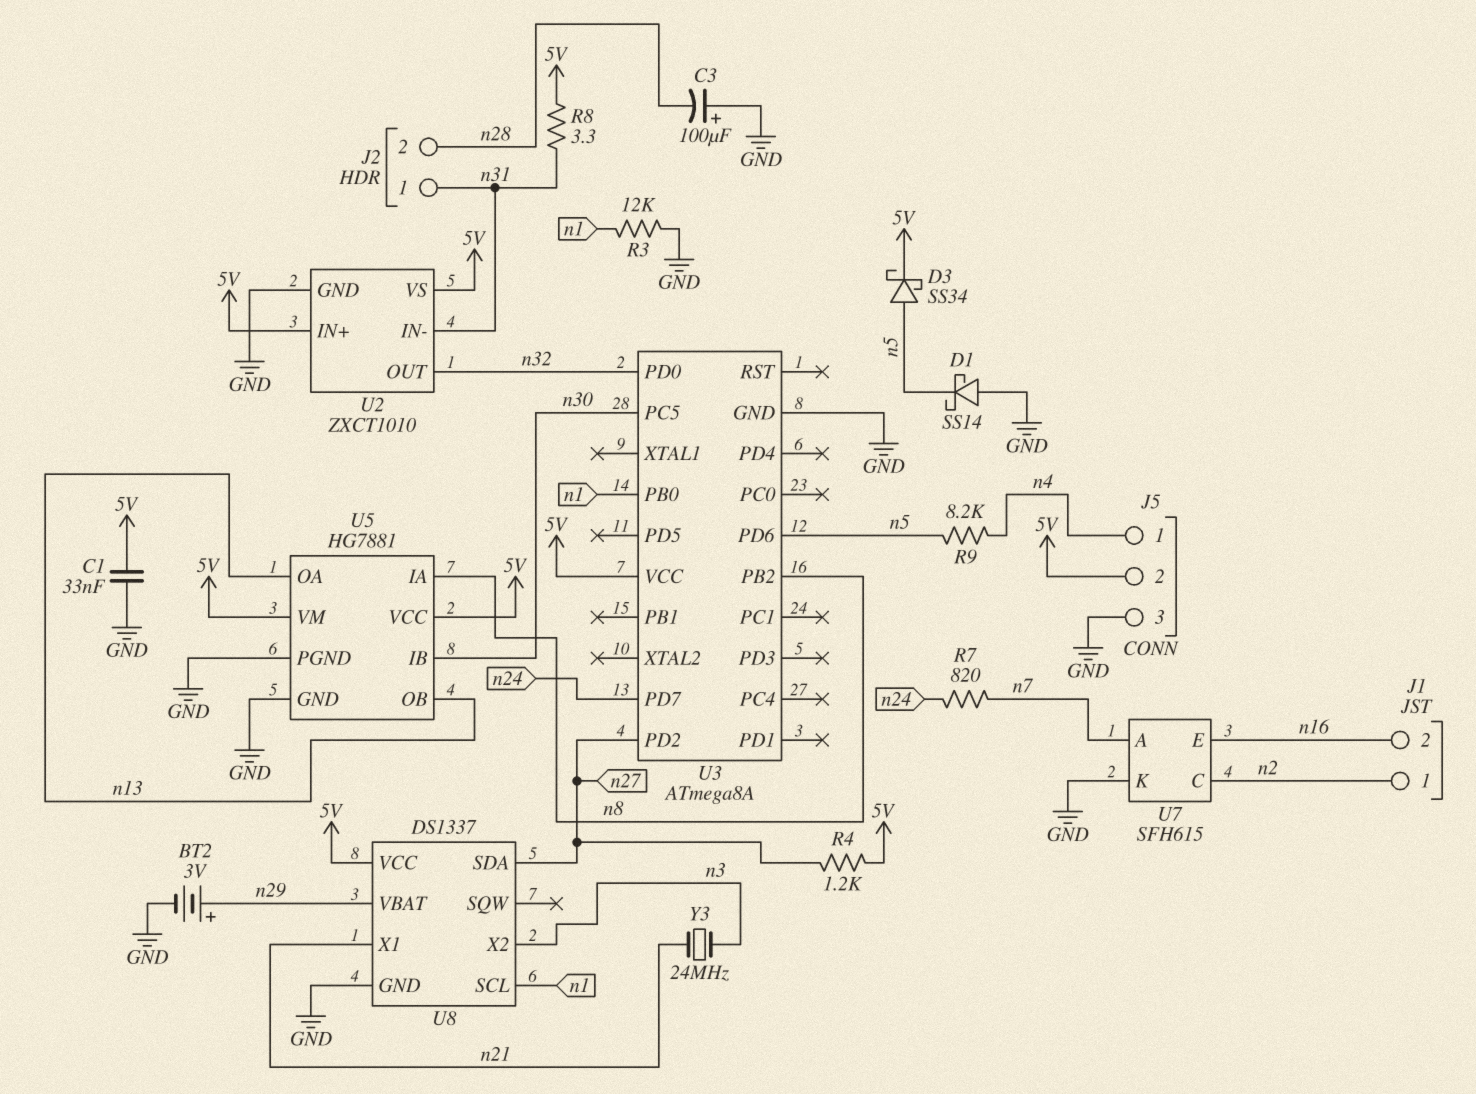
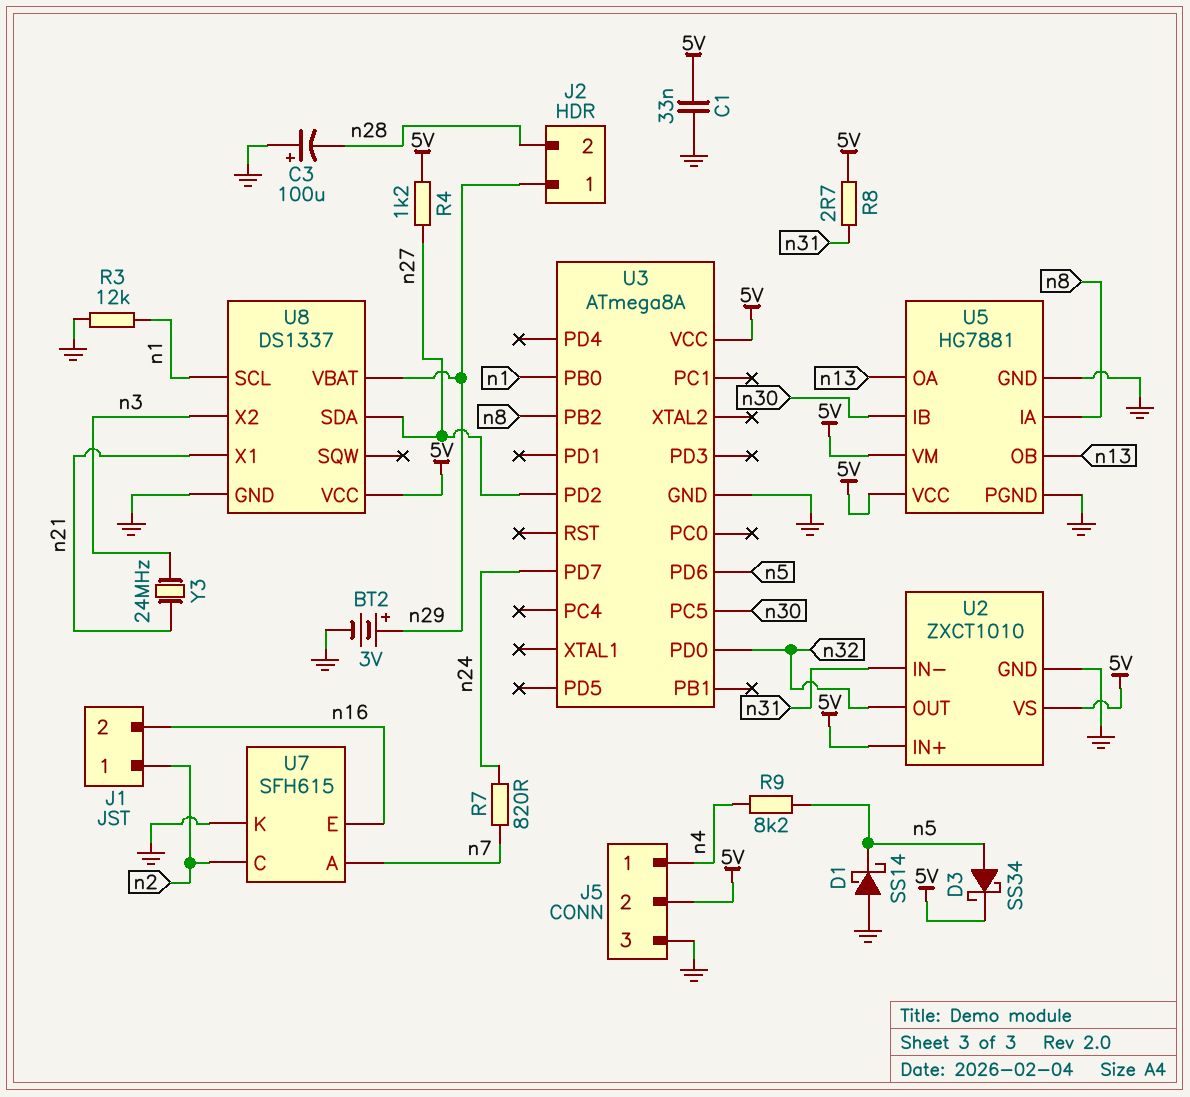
J2 pin 1: n31 -> n29
R8: 3.3 (5V, n31) -> 2.7 (5V, n31)

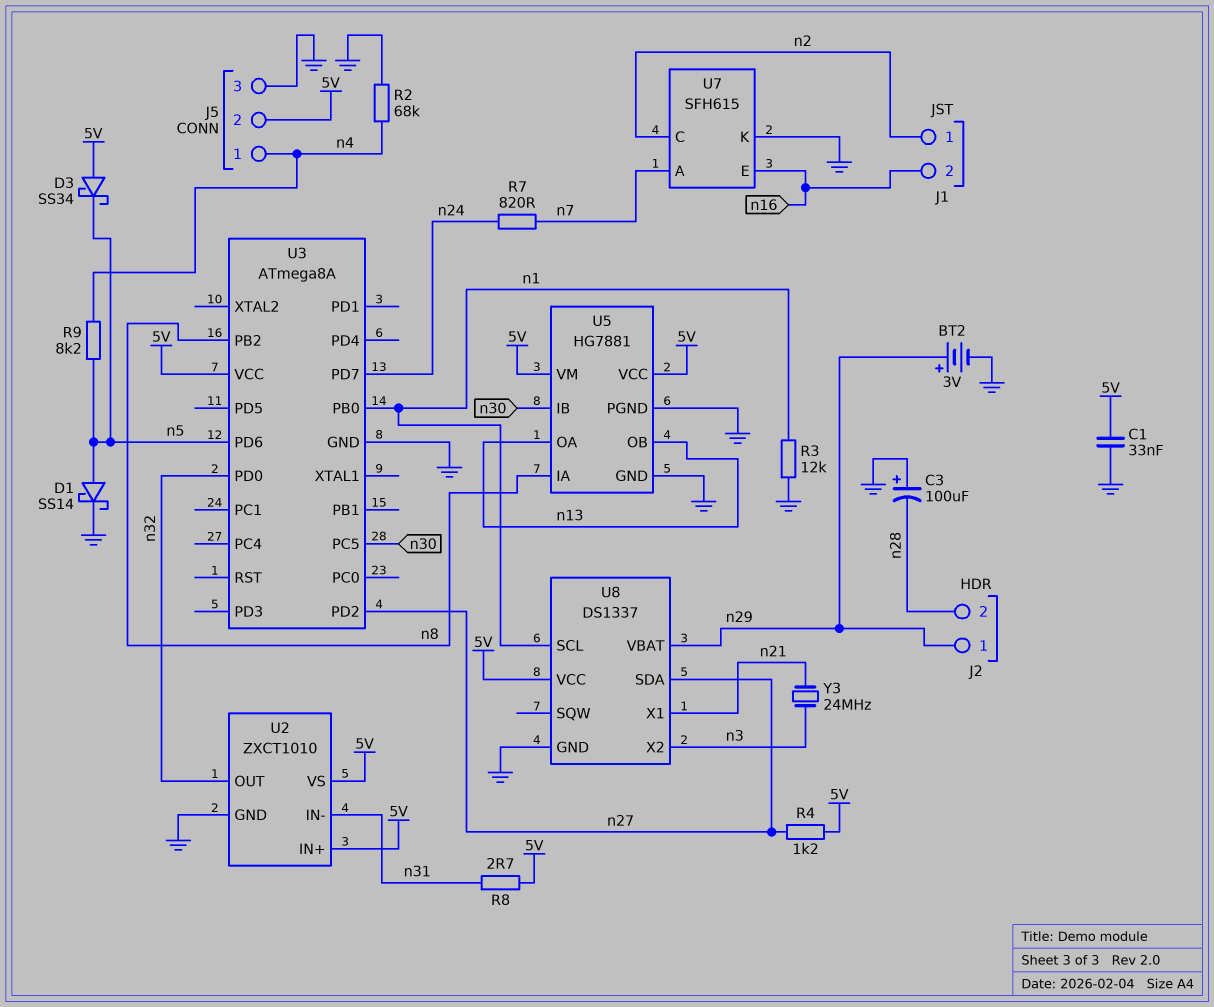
D1: schottky SS14 (A GND, K n5) -> schottky SS14 (A n5, K GND)
D3: schottky SS34 (A n5, K 5V) -> schottky SS34 (A 5V, K n5)
R2: none -> 68k (GND, n4)

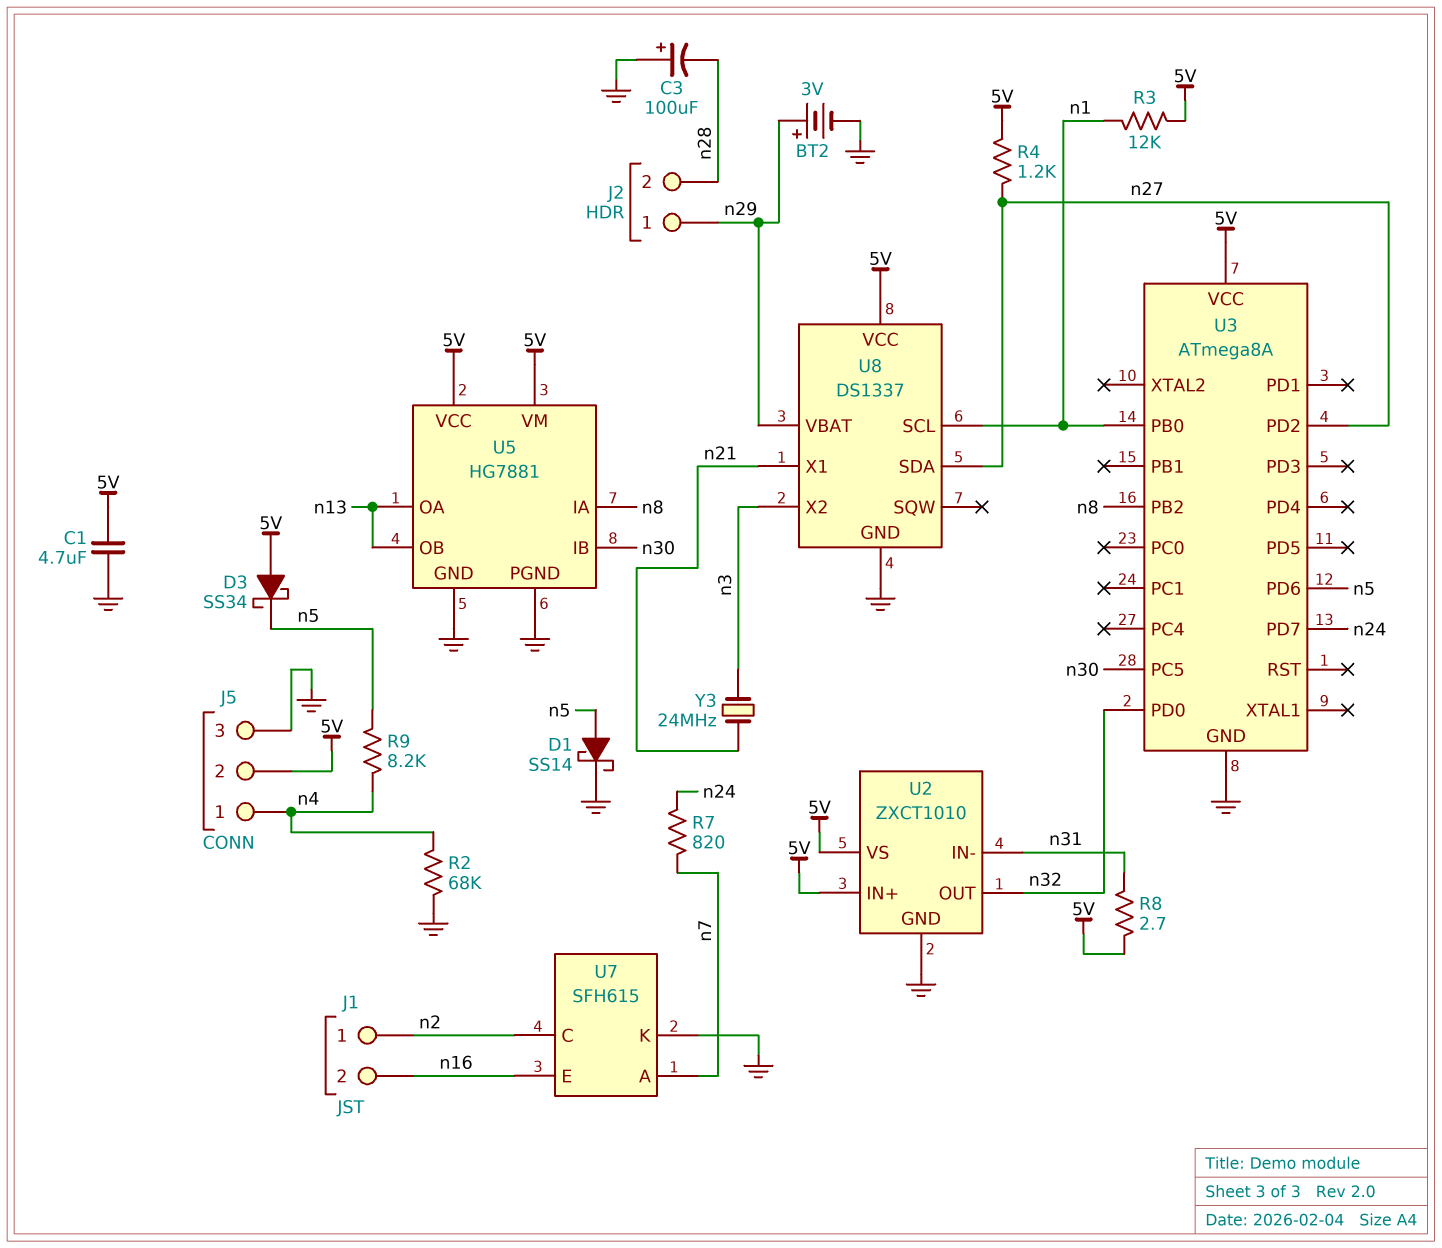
C1: 33nF (5V, GND) -> 4.7uF (5V, GND)
R3: 12k (GND, n1) -> 12k (5V, n1)

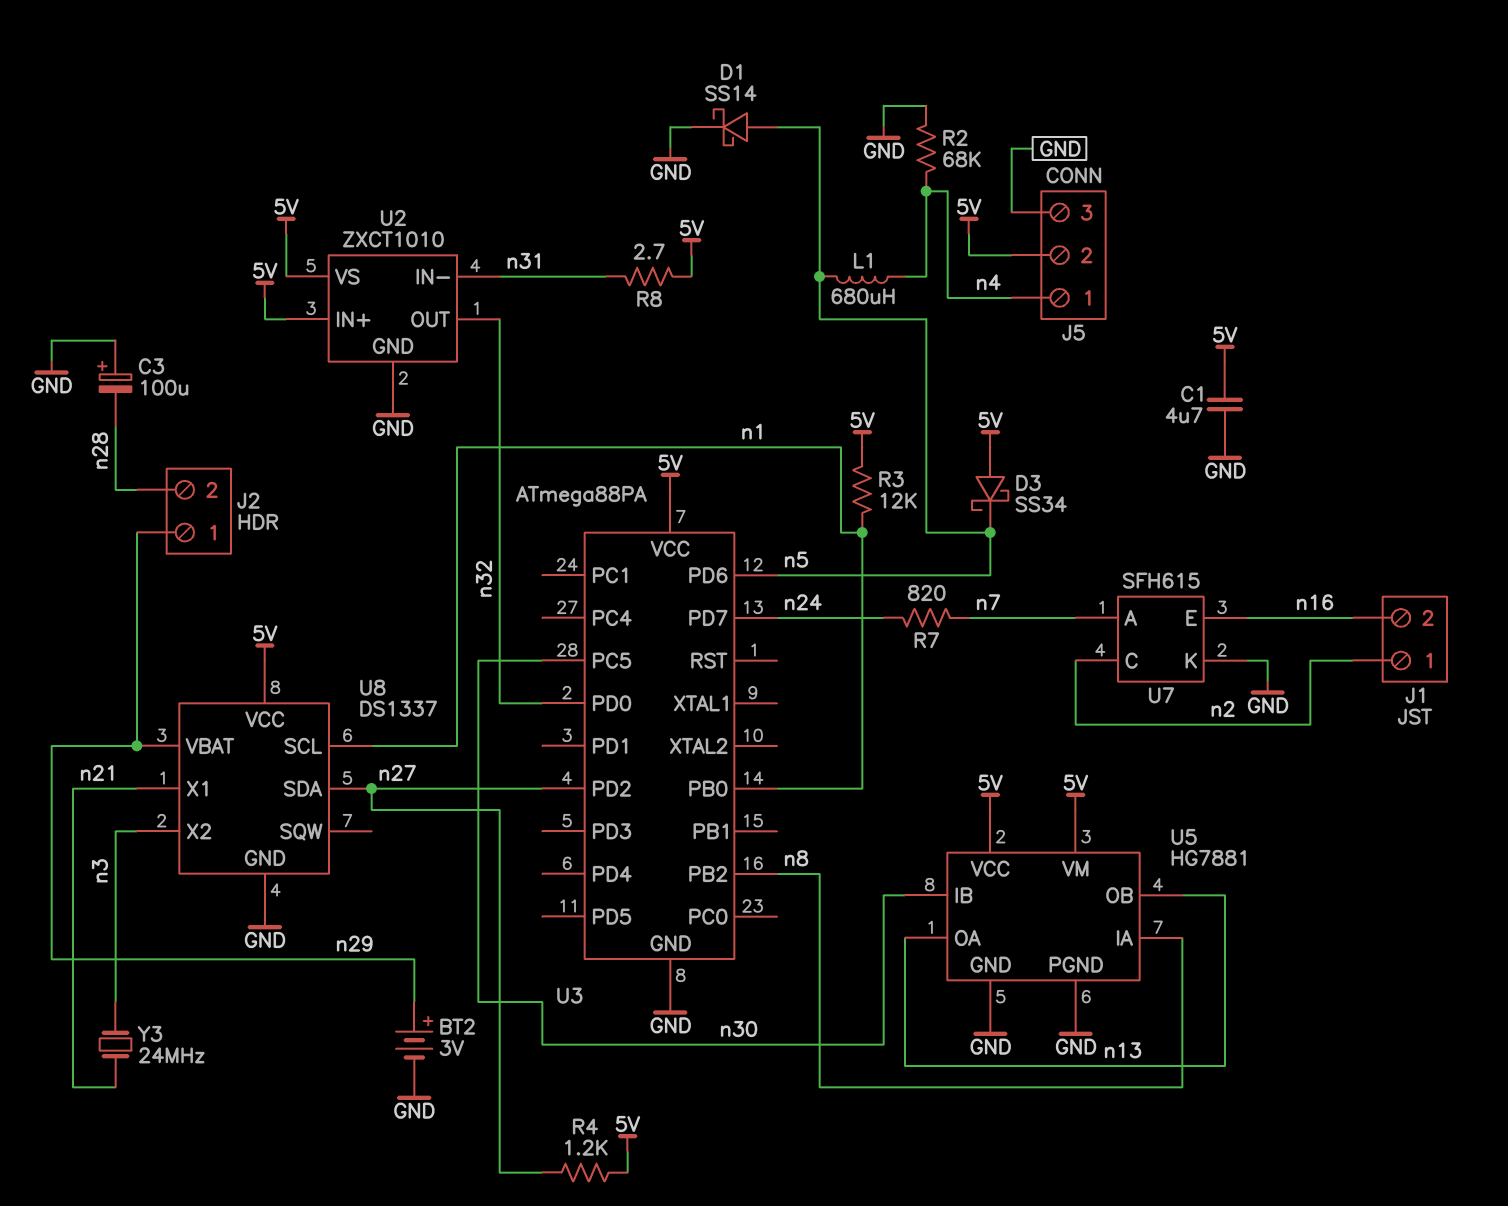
L1: none -> 680uH (n4, n5)
R9: 8.2k (n4, n5) -> none
U3: ATmega8A -> ATmega88PA

